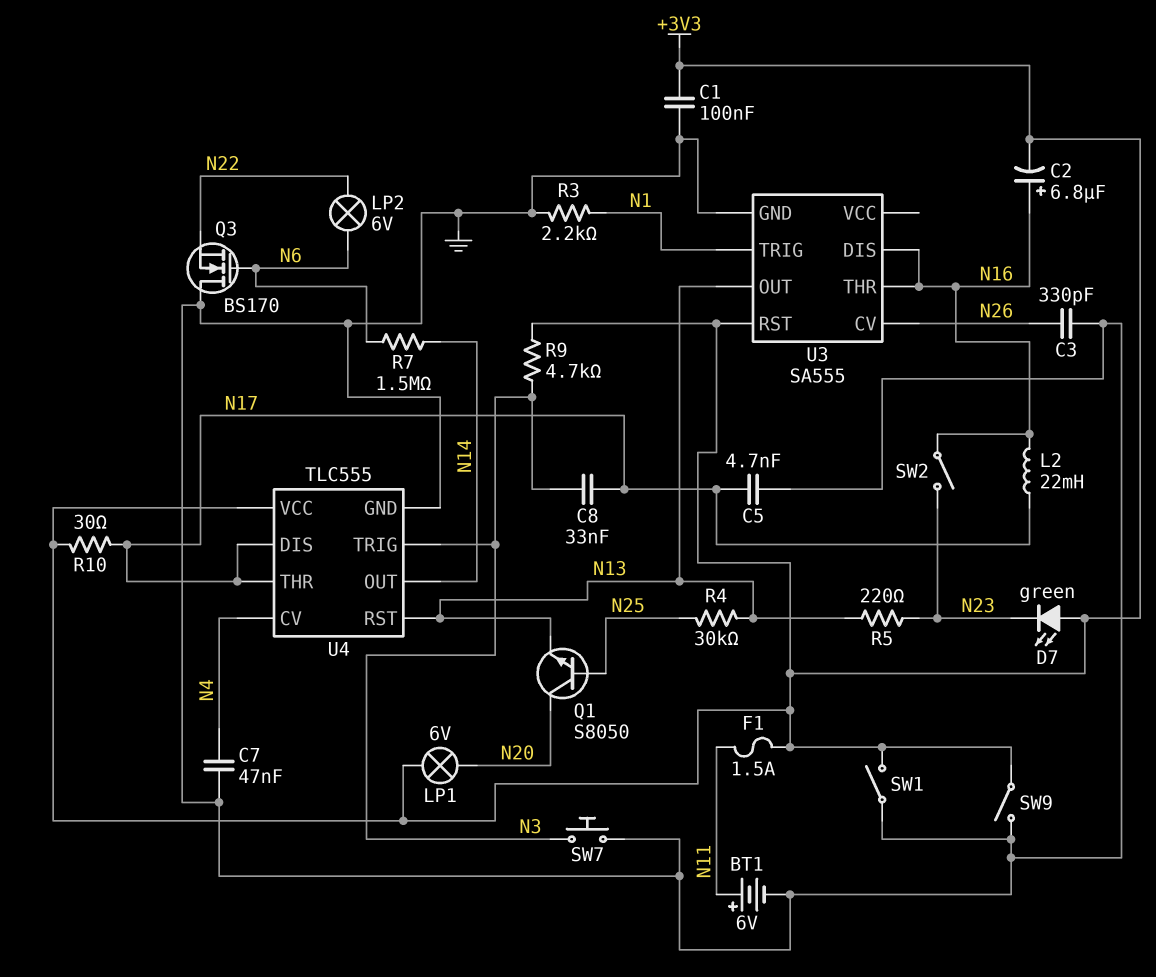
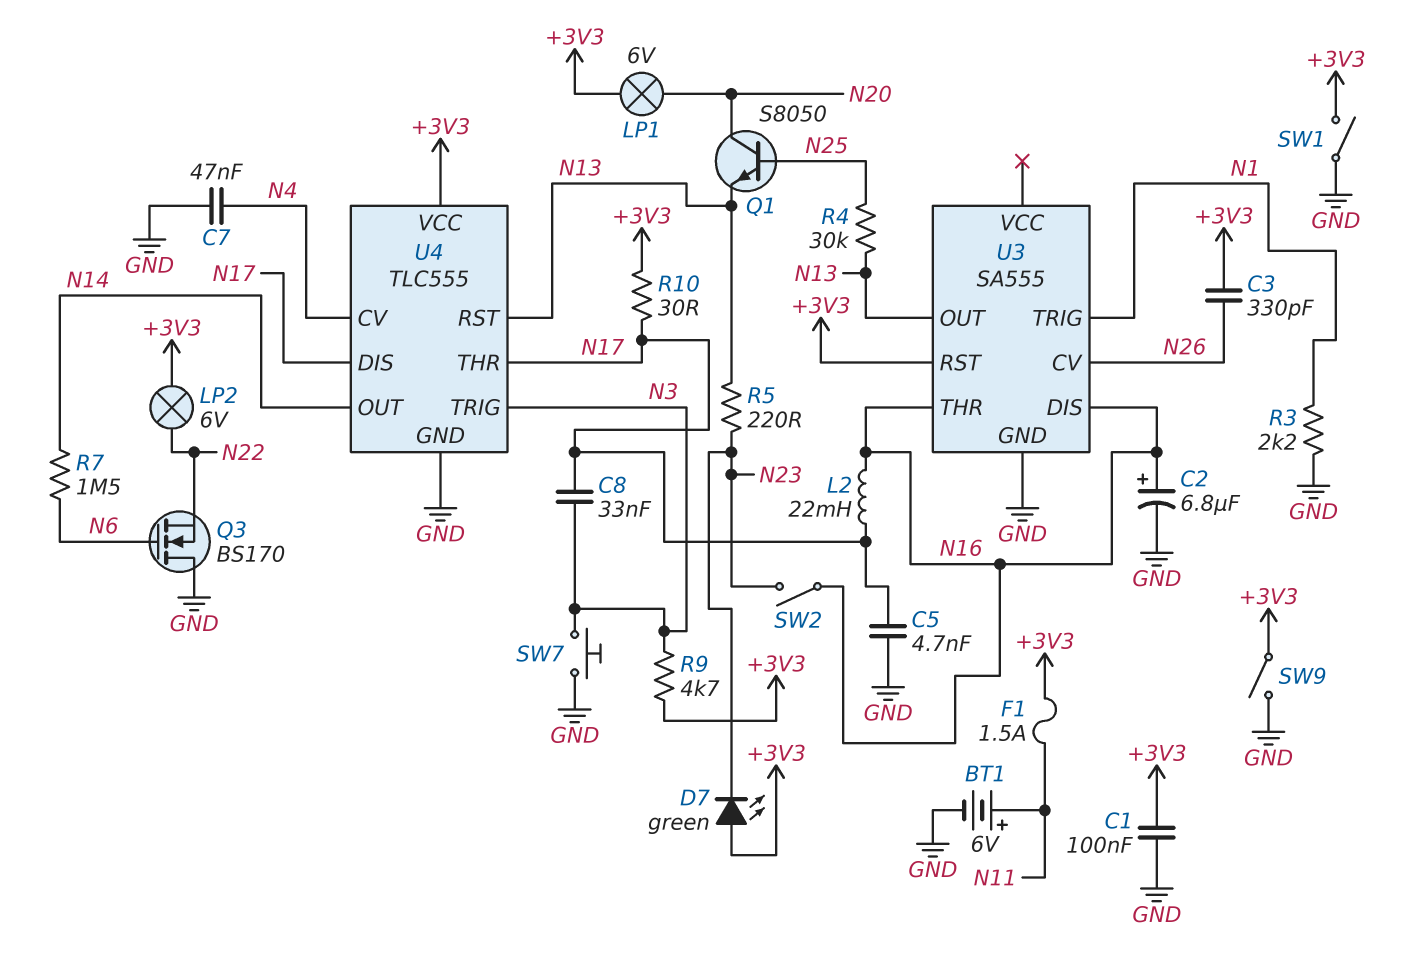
C2: 6.8uF (plus N16, minus +3V3) -> 6.8uF (plus N16, minus GND)
C3: 330pF (GND, N26) -> 330pF (+3V3, N26)
LP2: lamp 6V (N6, N22) -> lamp 6V (+3V3, N22)

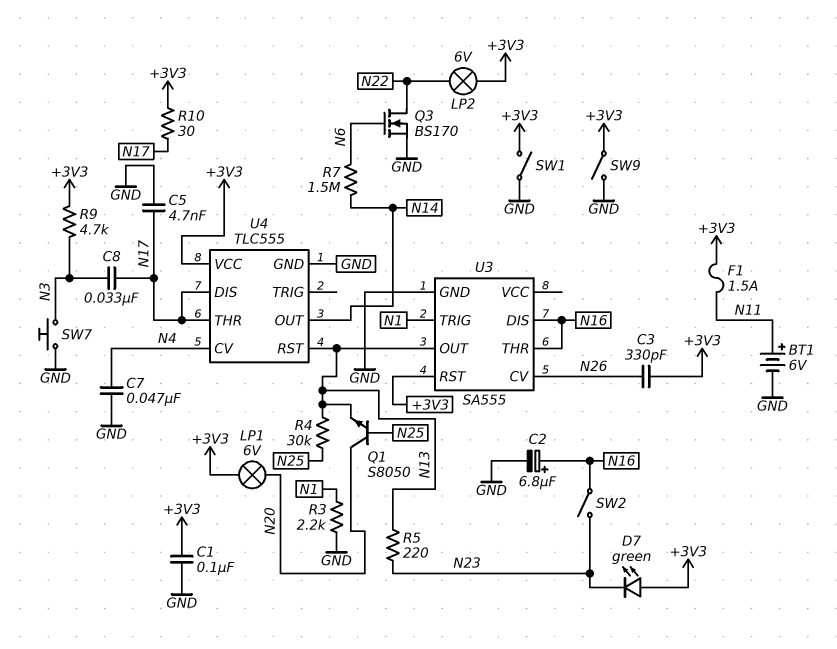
L2: 22mH (N16, N17) -> none
Q3: NMOS BS170 (G N6, D GND, S N22) -> NMOS BS170 (G N6, D N22, S GND)
U4 pin TRIG: N3 -> none

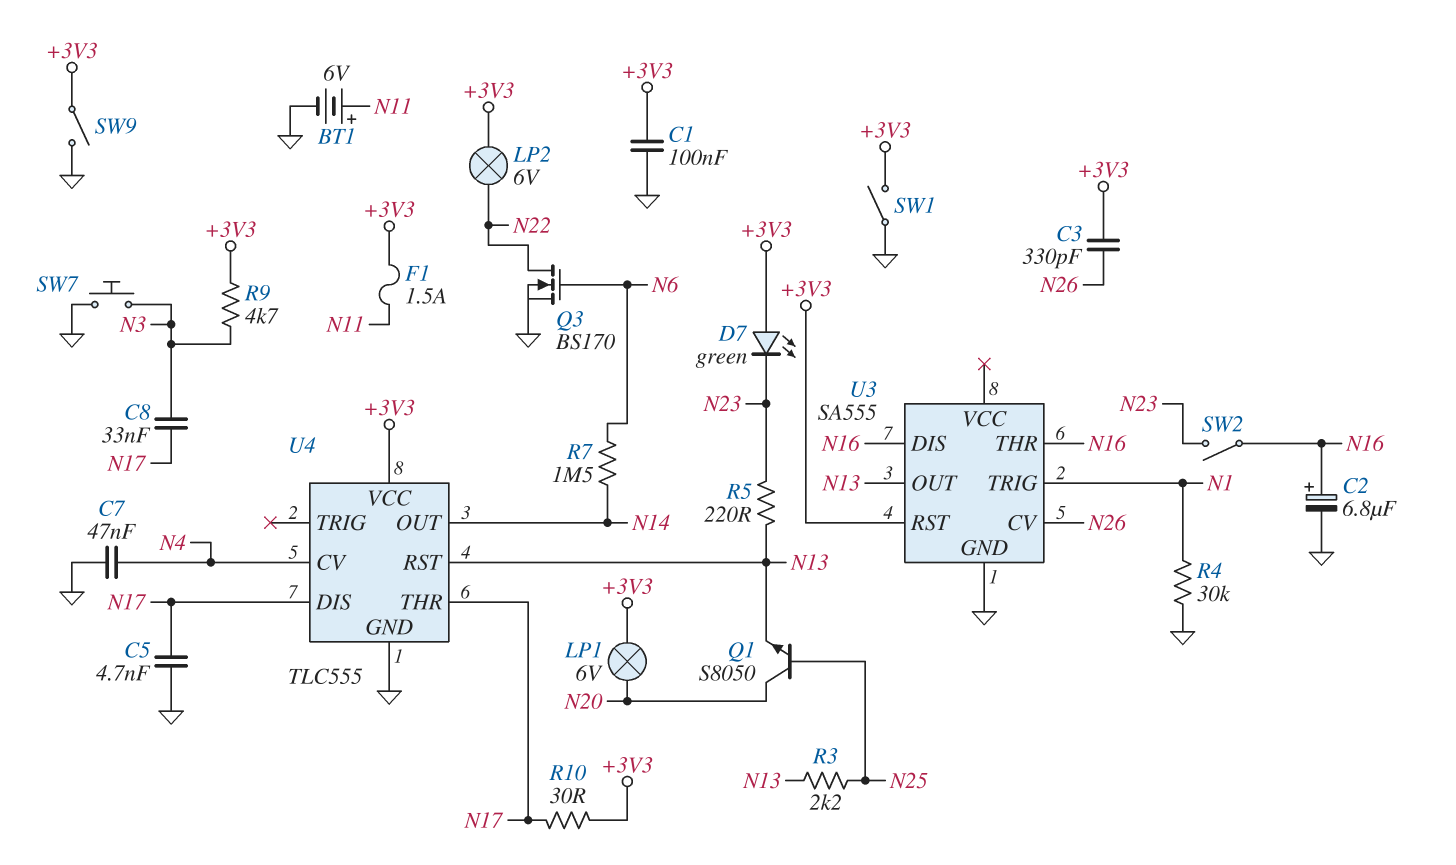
R3: 2.2k (GND, N1) -> 2.2k (N13, N25)
R4: 30k (N13, N25) -> 30k (GND, N1)

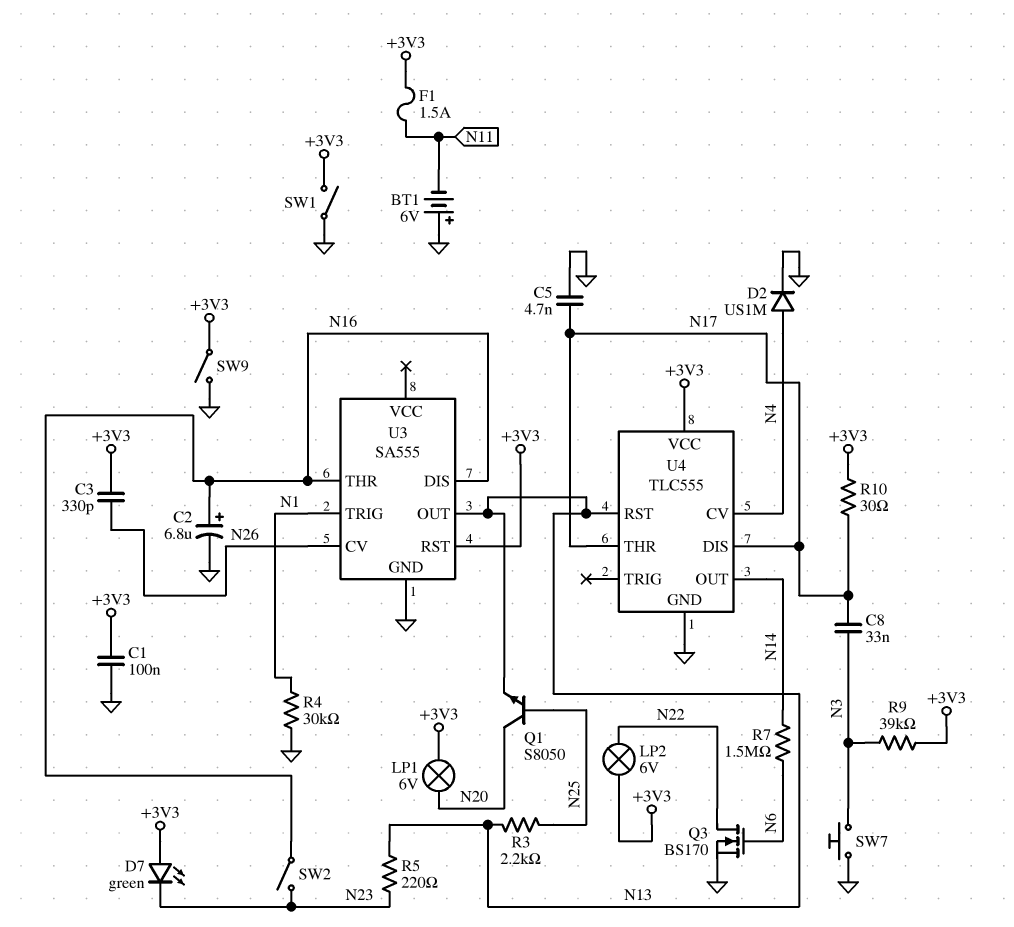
BT1: 6V (plus N11, minus GND) -> 6V (plus GND, minus N11)
C7: 47nF (GND, N4) -> none
D2: none -> diode US1M (A N4, K GND)
R9: 4.7k (+3V3, N3) -> 39k (+3V3, N3)

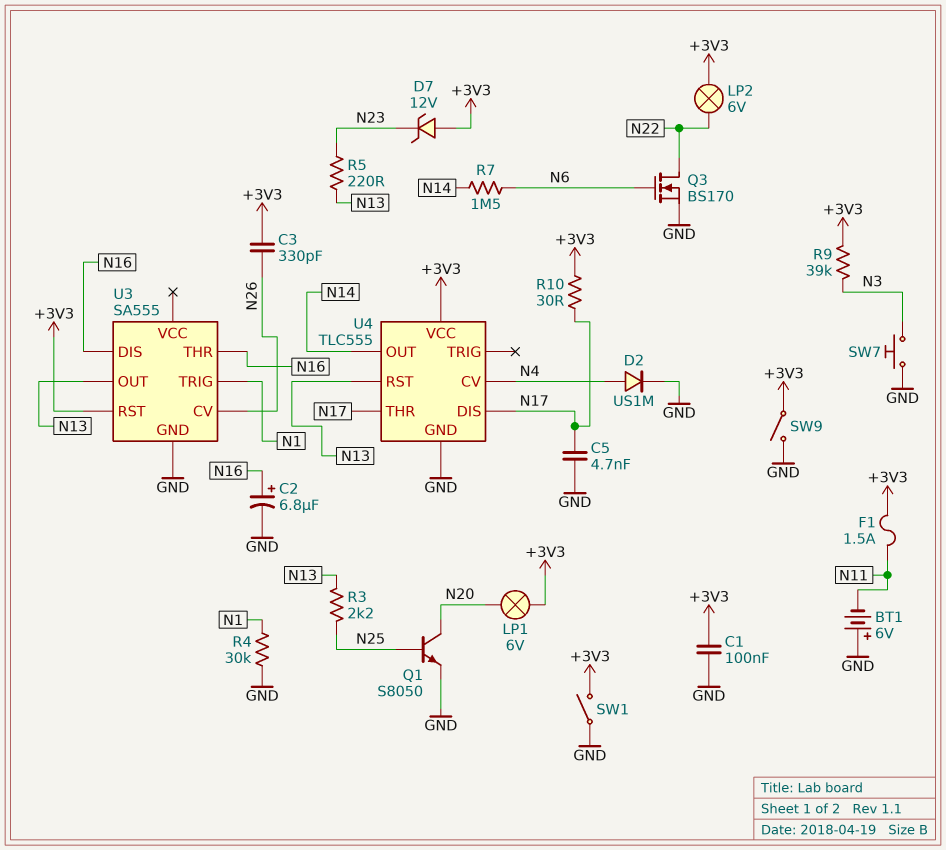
C8: 33nF (N3, N17) -> none
D7: LED green (A +3V3, K N23) -> zener 12V (A +3V3, K N23)
Q1: NPN S8050 (B N25, C N20, E N13) -> NPN S8050 (B N25, C N20, E GND)
SW2: switch (N16, N23) -> none

